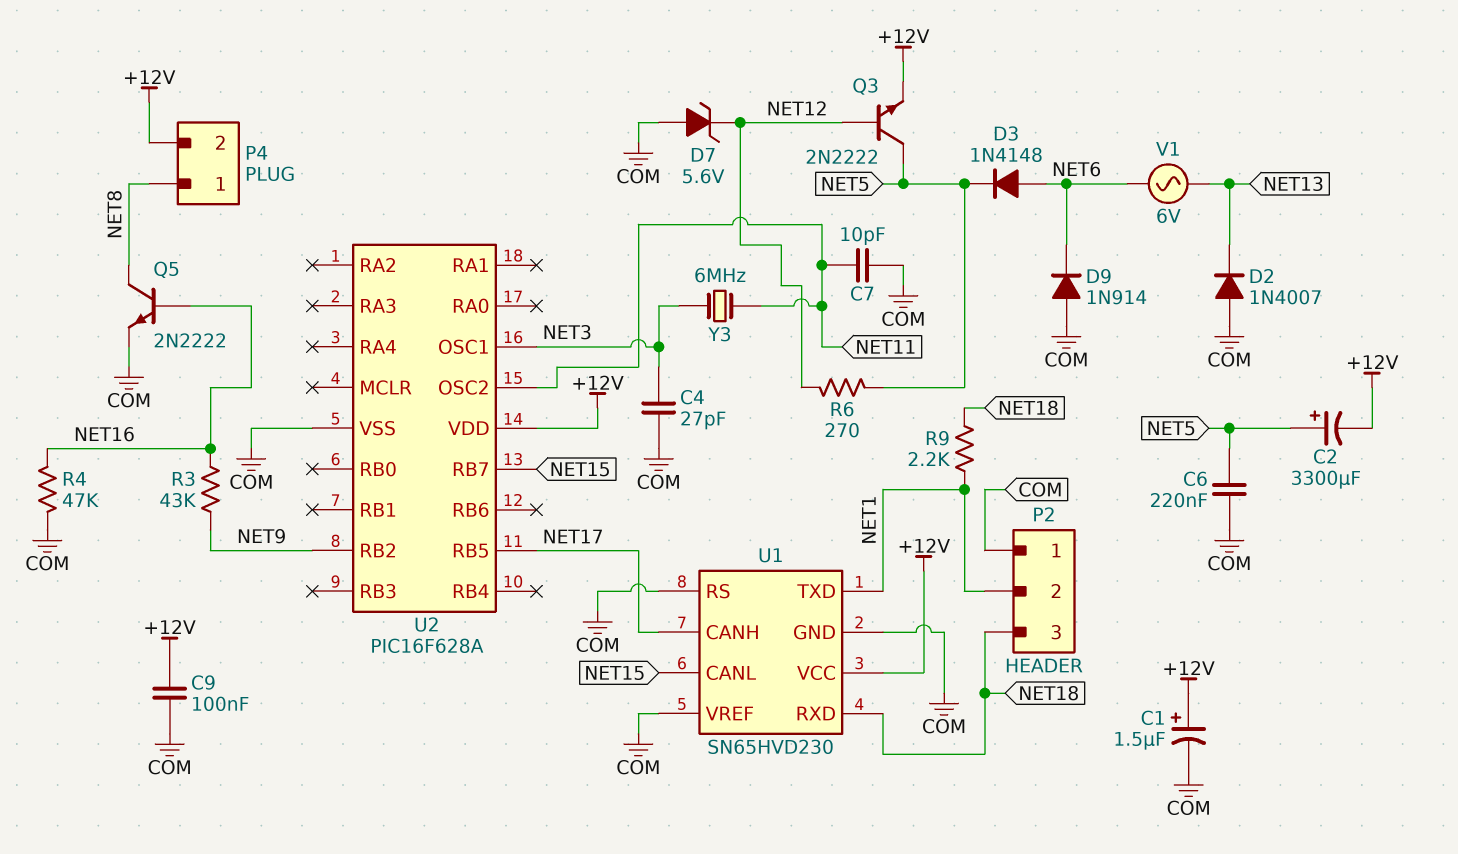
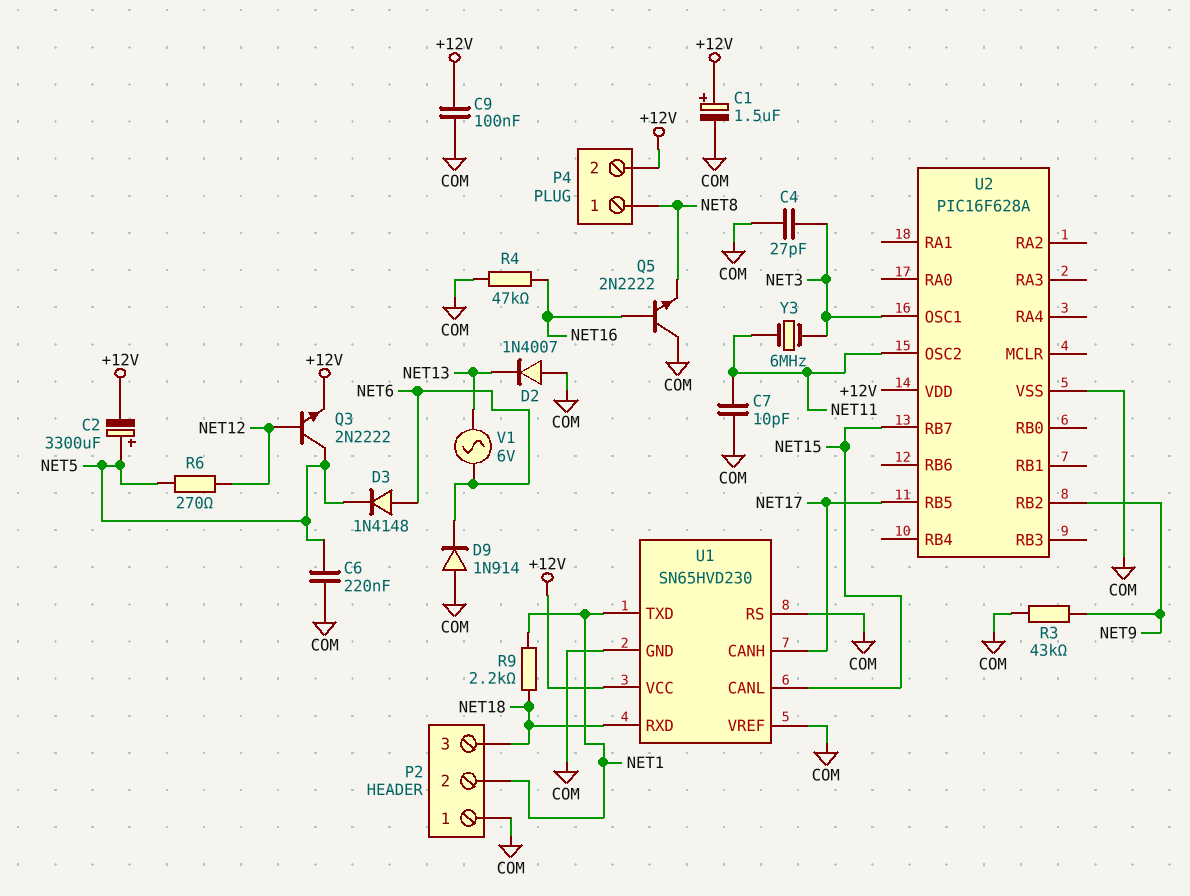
D7: zener 5.6V (A COM, K NET12) -> none
Q5: NPN 2N2222 (B NET16, C NET8, E COM) -> NPN 2N2222 (B NET16, C COM, E NET8)
R3: 43k (NET9, NET16) -> 43k (COM, NET9)

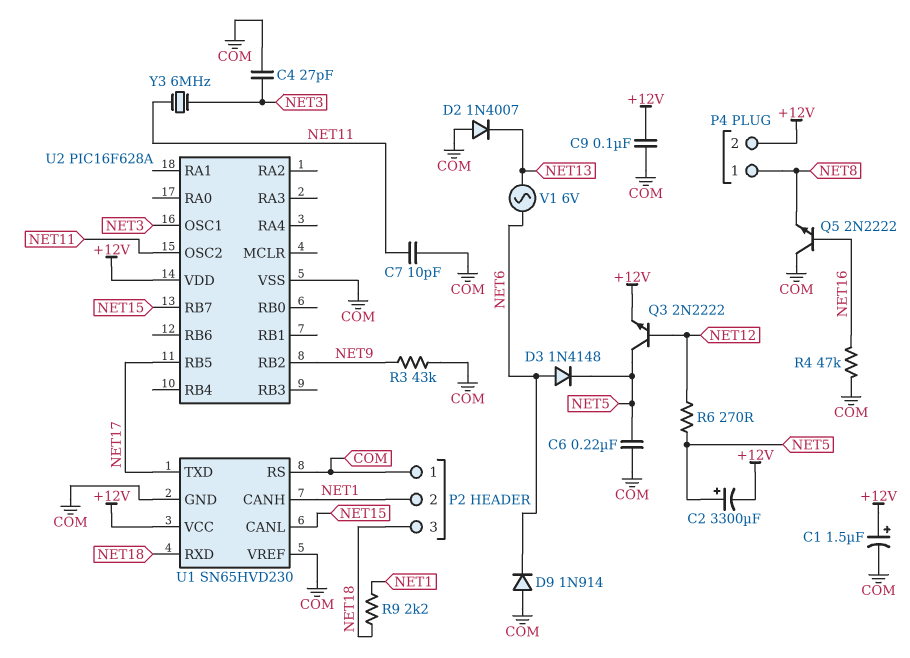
U1 pin CANH: NET17 -> NET1
U1 pin TXD: NET1 -> NET17

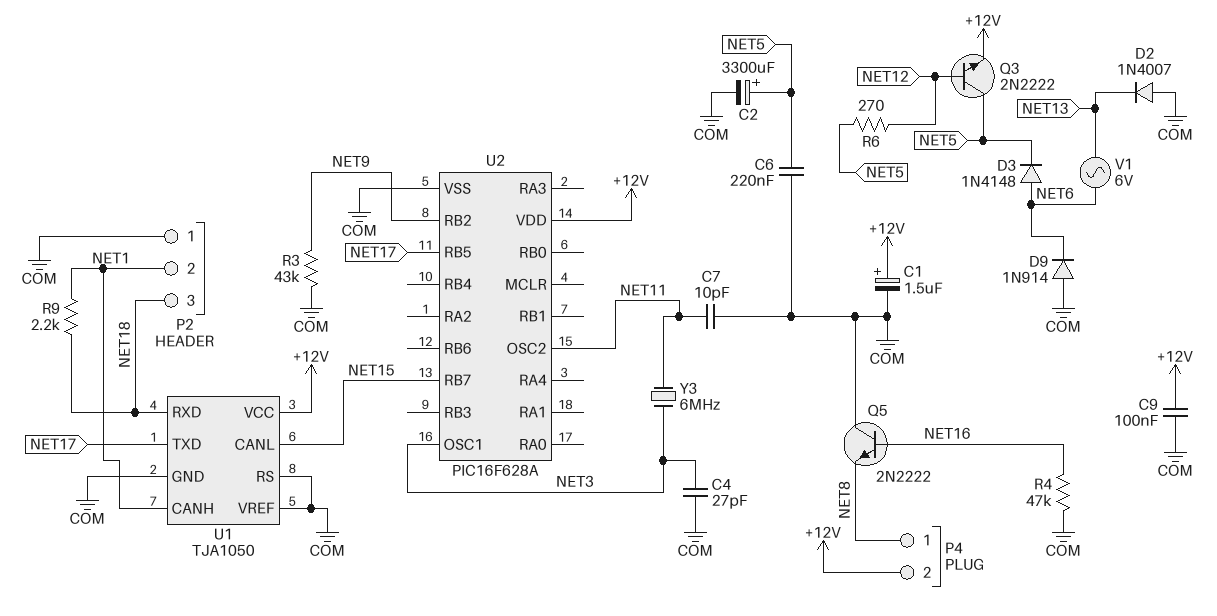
C2: 3300uF (plus NET5, minus +12V) -> 3300uF (plus NET5, minus COM)
U1: SN65HVD230 -> TJA1050

